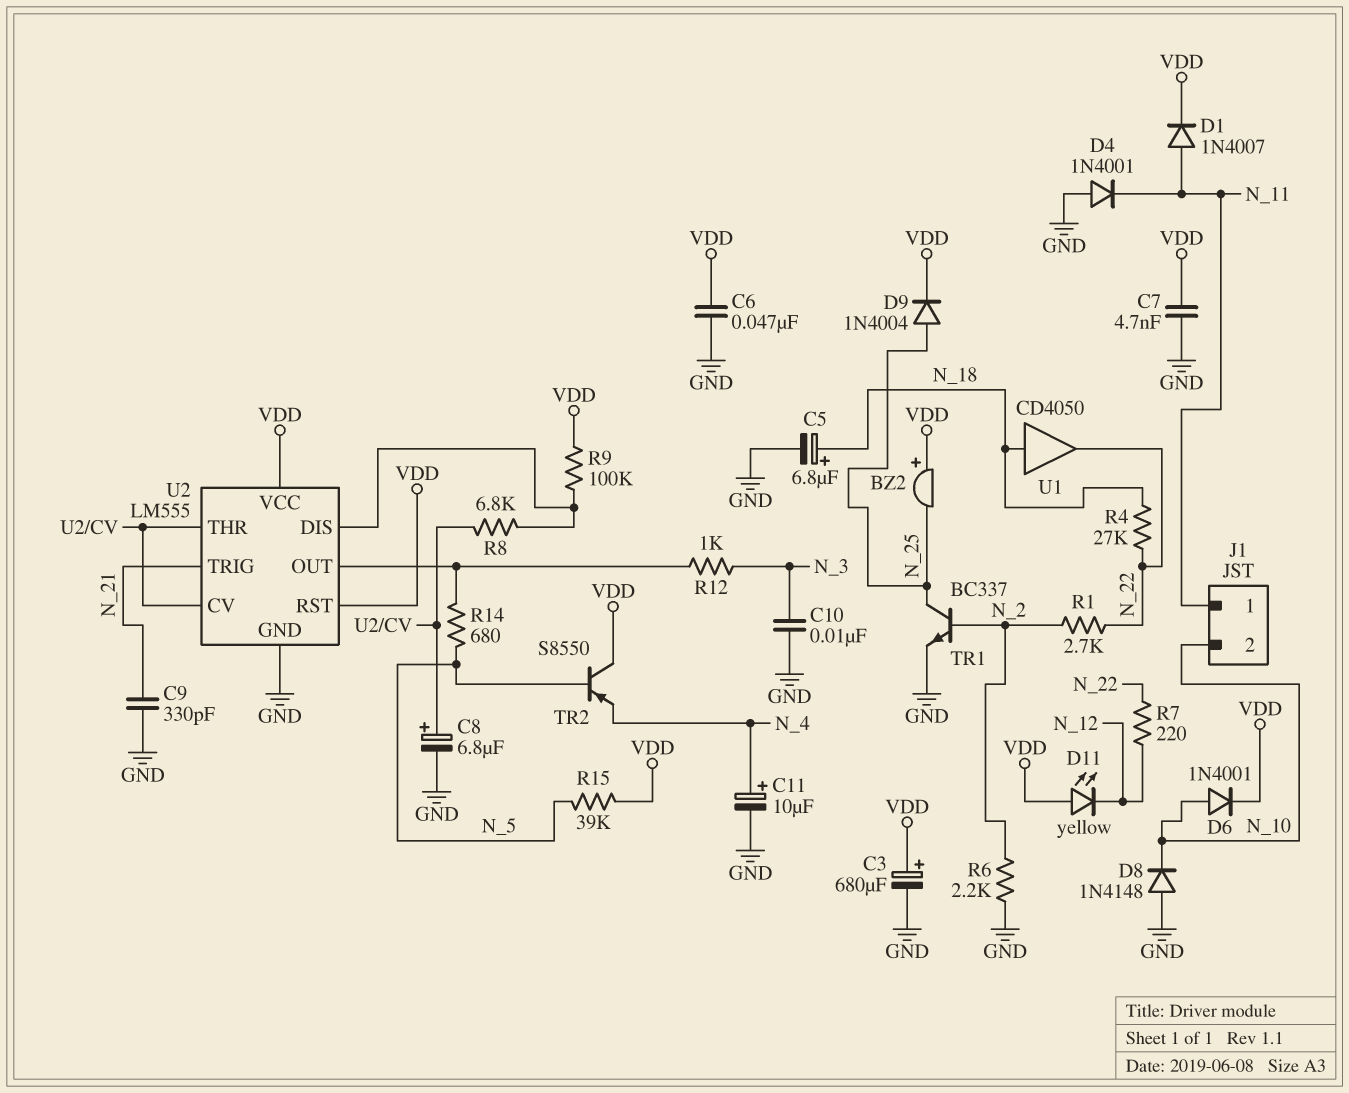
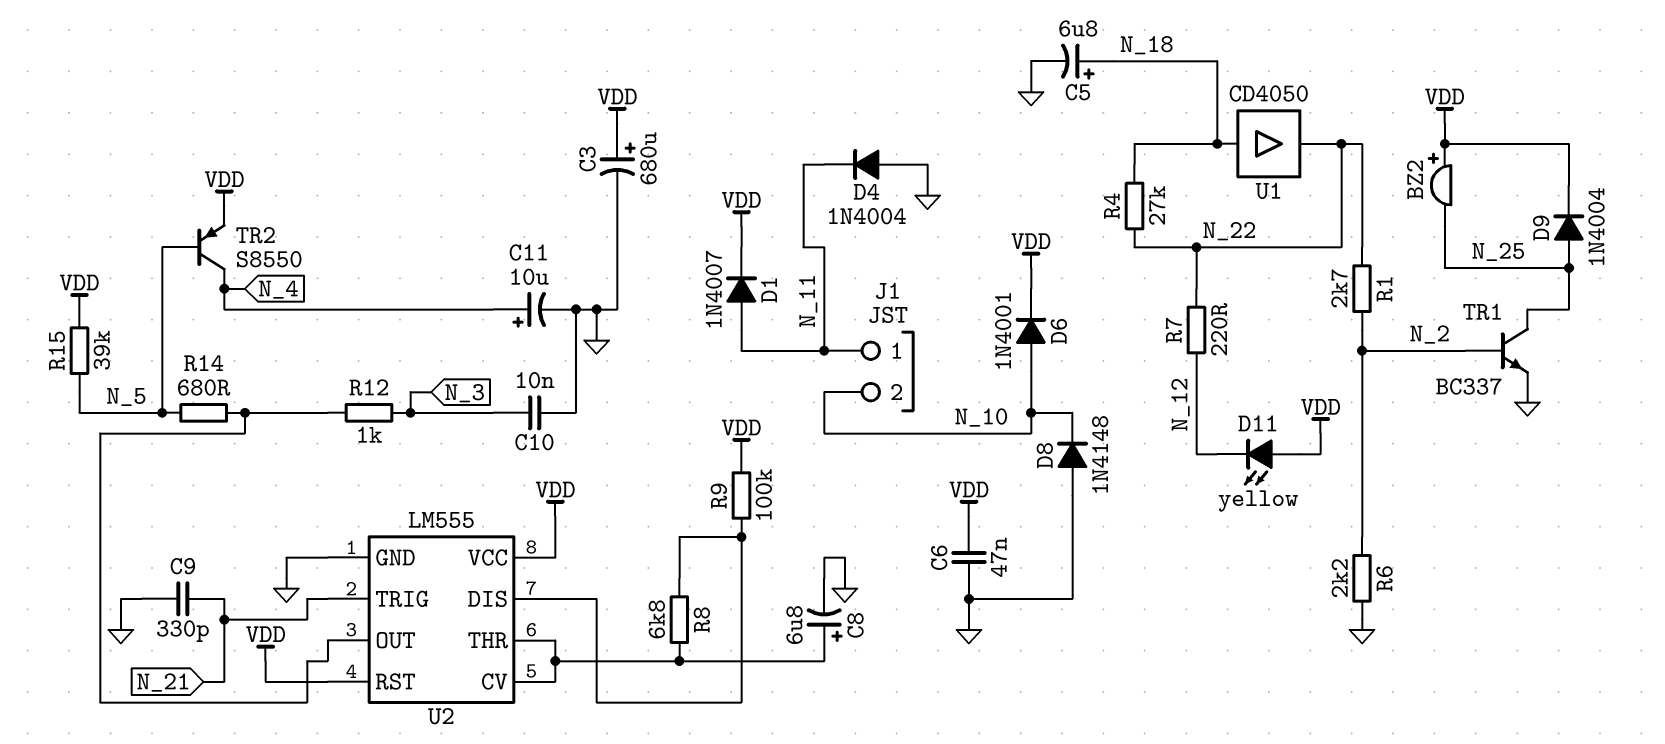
C7: 4.7nF (GND, VDD) -> none
D4: diode 1N4001 (A GND, K N_11) -> diode 1N4004 (A GND, K N_11)
TR2: PNP S8550 (B N_5, C VDD, E N_4) -> PNP S8550 (B N_5, C N_4, E VDD)

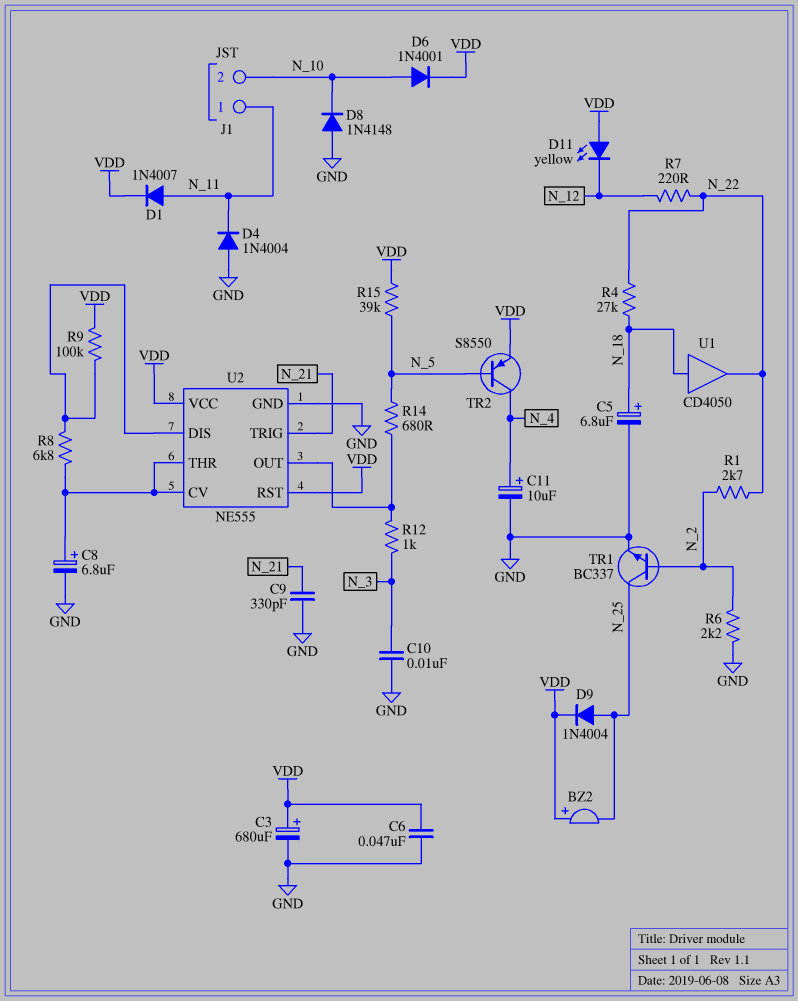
U2: LM555 -> NE555

